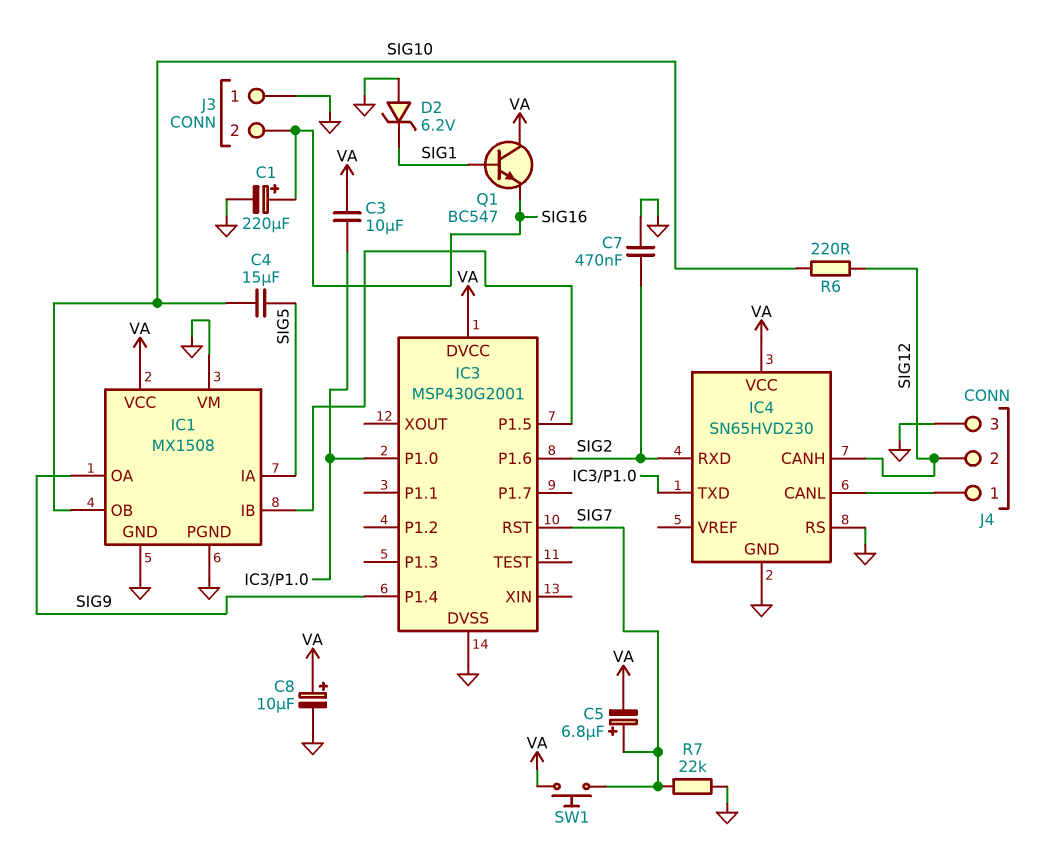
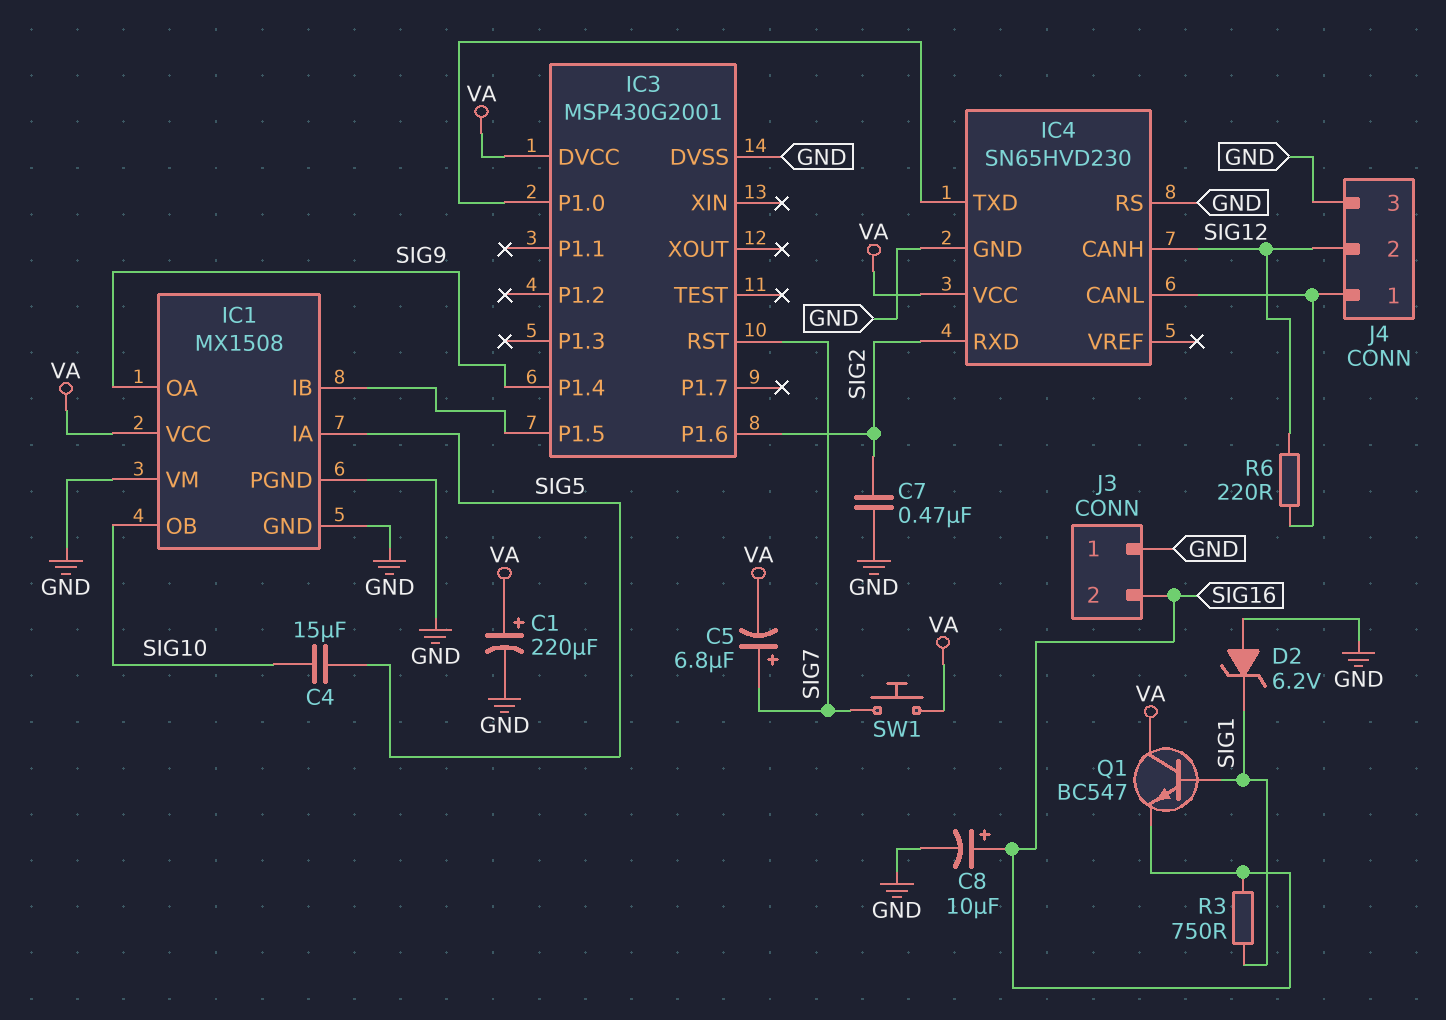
C1: 220uF (plus SIG16, minus GND) -> 220uF (plus VA, minus GND)
C3: 10uF (IC3/P1.0, VA) -> none
C8: 10uF (plus VA, minus GND) -> 10uF (plus SIG16, minus GND)
R3: none -> 750 (SIG1, SIG16)
R6: 220 (SIG10, SIG12) -> 220 (IC4/CANL, SIG12)
R7: 22k (GND, SIG7) -> none

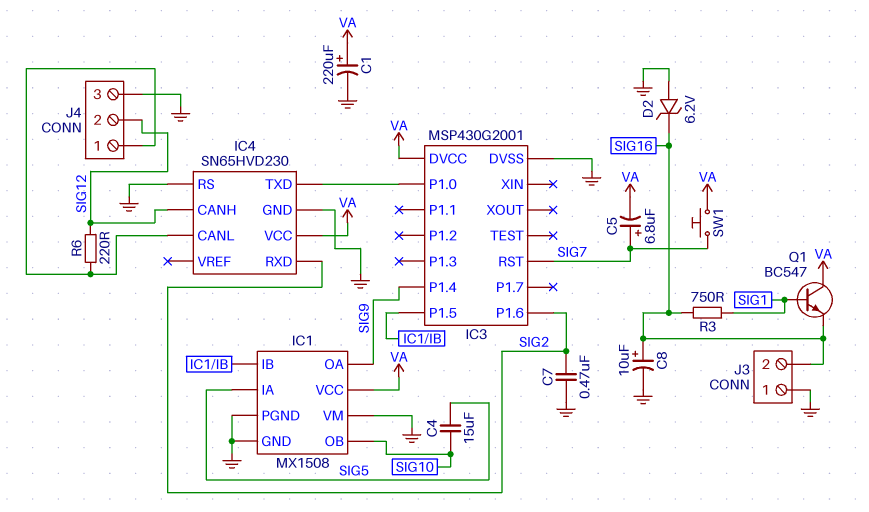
D2: zener 6.2V (A GND, K SIG1) -> zener 6.2V (A GND, K SIG16)

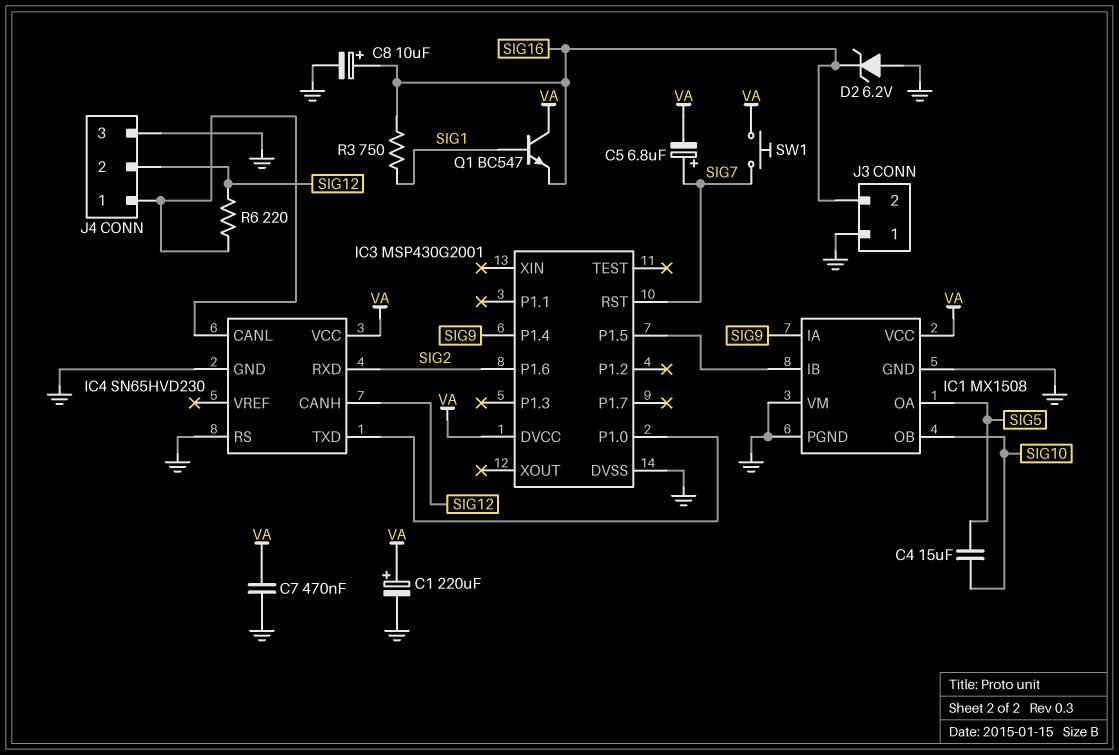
C7: 470nF (GND, SIG2) -> 470nF (GND, VA)
IC1 pin IA: SIG5 -> SIG9
IC1 pin OA: SIG9 -> SIG5

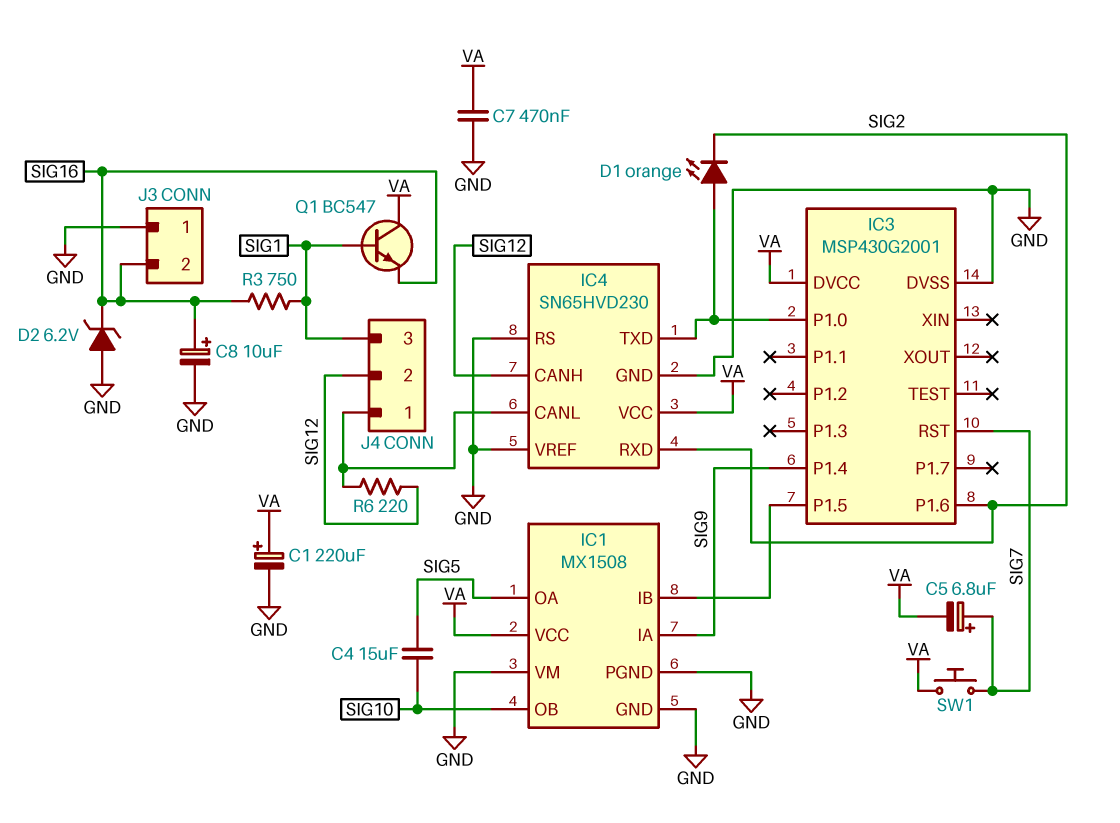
D1: none -> LED orange (A IC3/P1.0, K SIG2)
IC4 pin VREF: none -> GND
J4 pin 3: GND -> SIG1

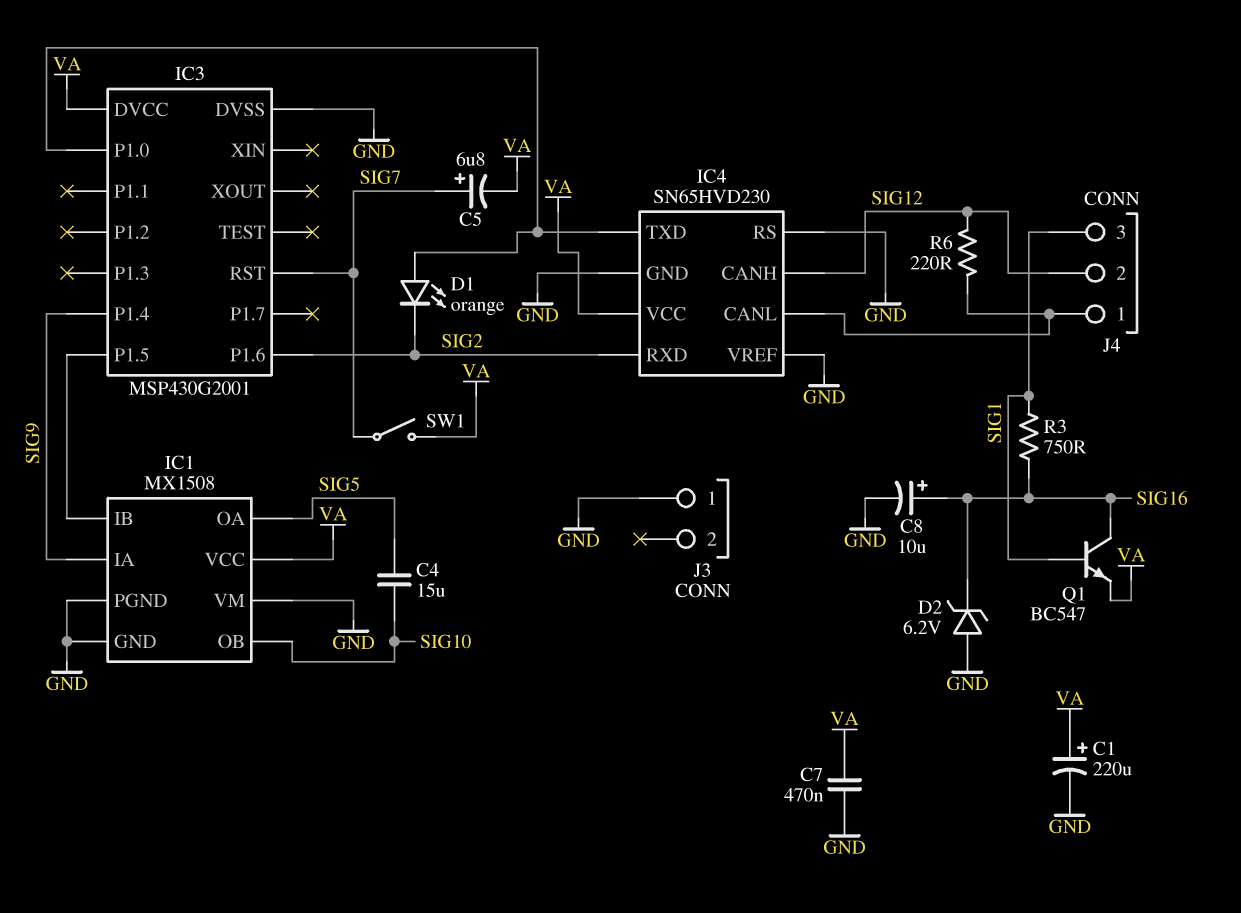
J3 pin 2: SIG16 -> none
Q1: NPN BC547 (B SIG1, C VA, E SIG16) -> NPN BC547 (B SIG1, C SIG16, E VA)
SW1: button (SIG7, VA) -> switch (SIG7, VA)

